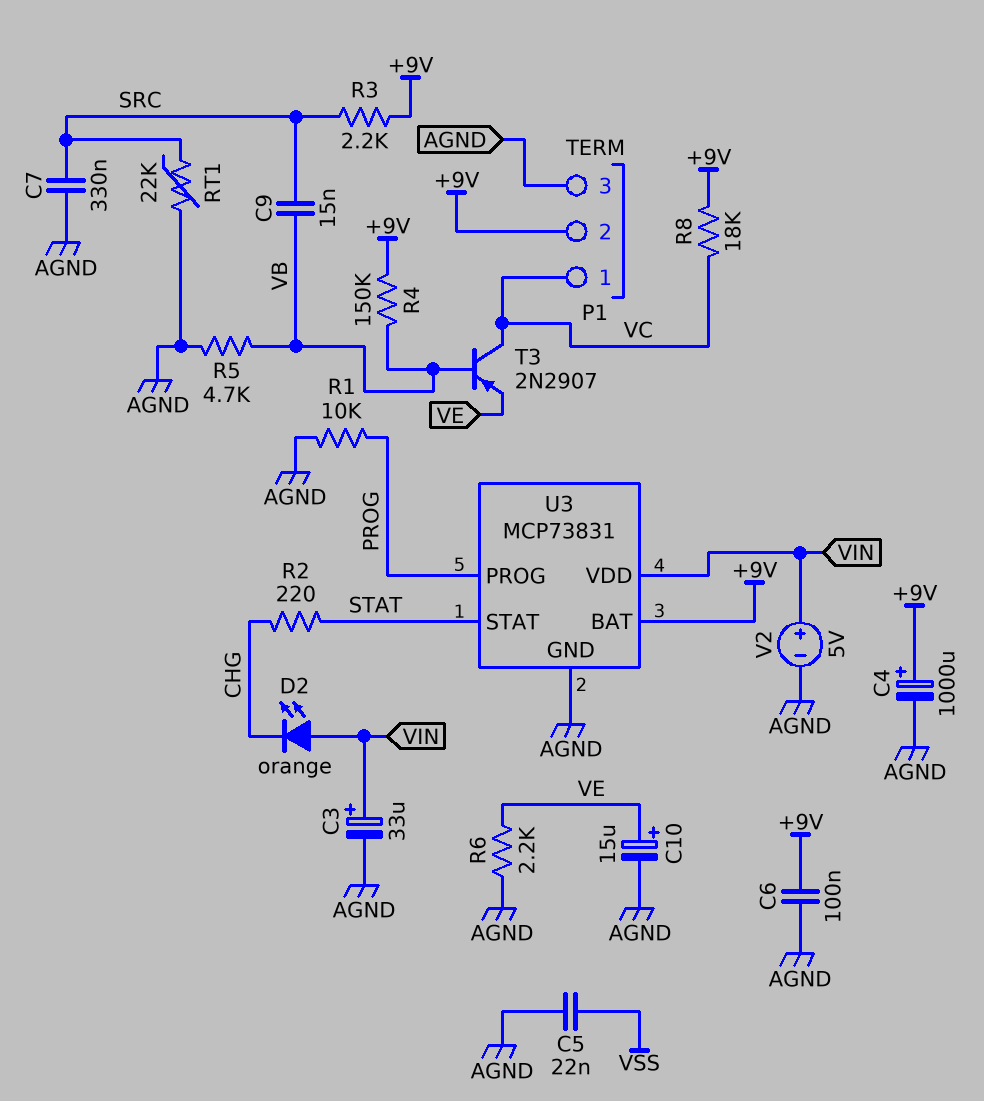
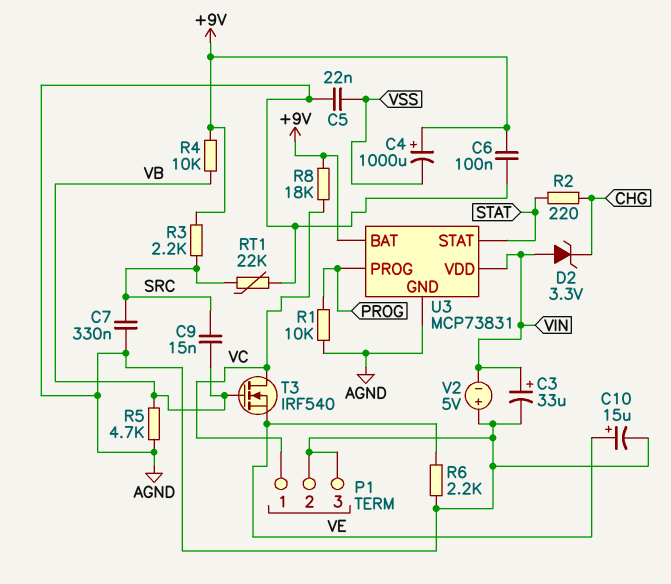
C4: 1000uF (plus +9V, minus AGND) -> 1000uF (plus +9V, minus VSS)
D2: LED orange (A VIN, K CHG) -> zener 3.3V (A VIN, K CHG)
P1 pin 2: +9V -> AGND
R4: 150k (+9V, VB) -> 10k (+9V, VB)
T3: PNP 2N2907 (B VB, C VC, E VE) -> NMOS IRF540 (G VB, D VC, S VE)
V2: 5V (plus VIN, minus AGND) -> 5V (plus AGND, minus VIN)

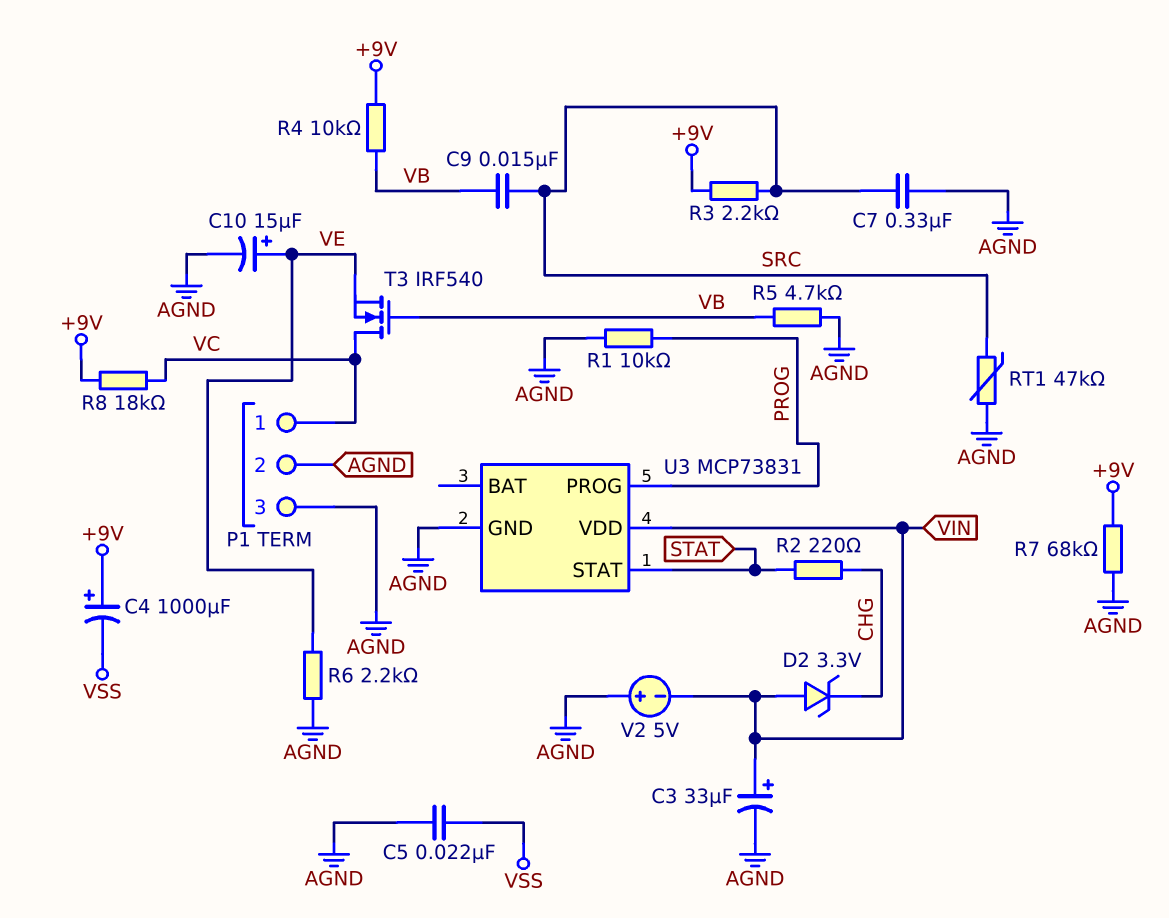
C6: 100nF (+9V, AGND) -> none
R7: none -> 68k (+9V, AGND)
RT1: 22k (AGND, SRC) -> 47k (AGND, SRC)
U3 pin BAT: +9V -> none

